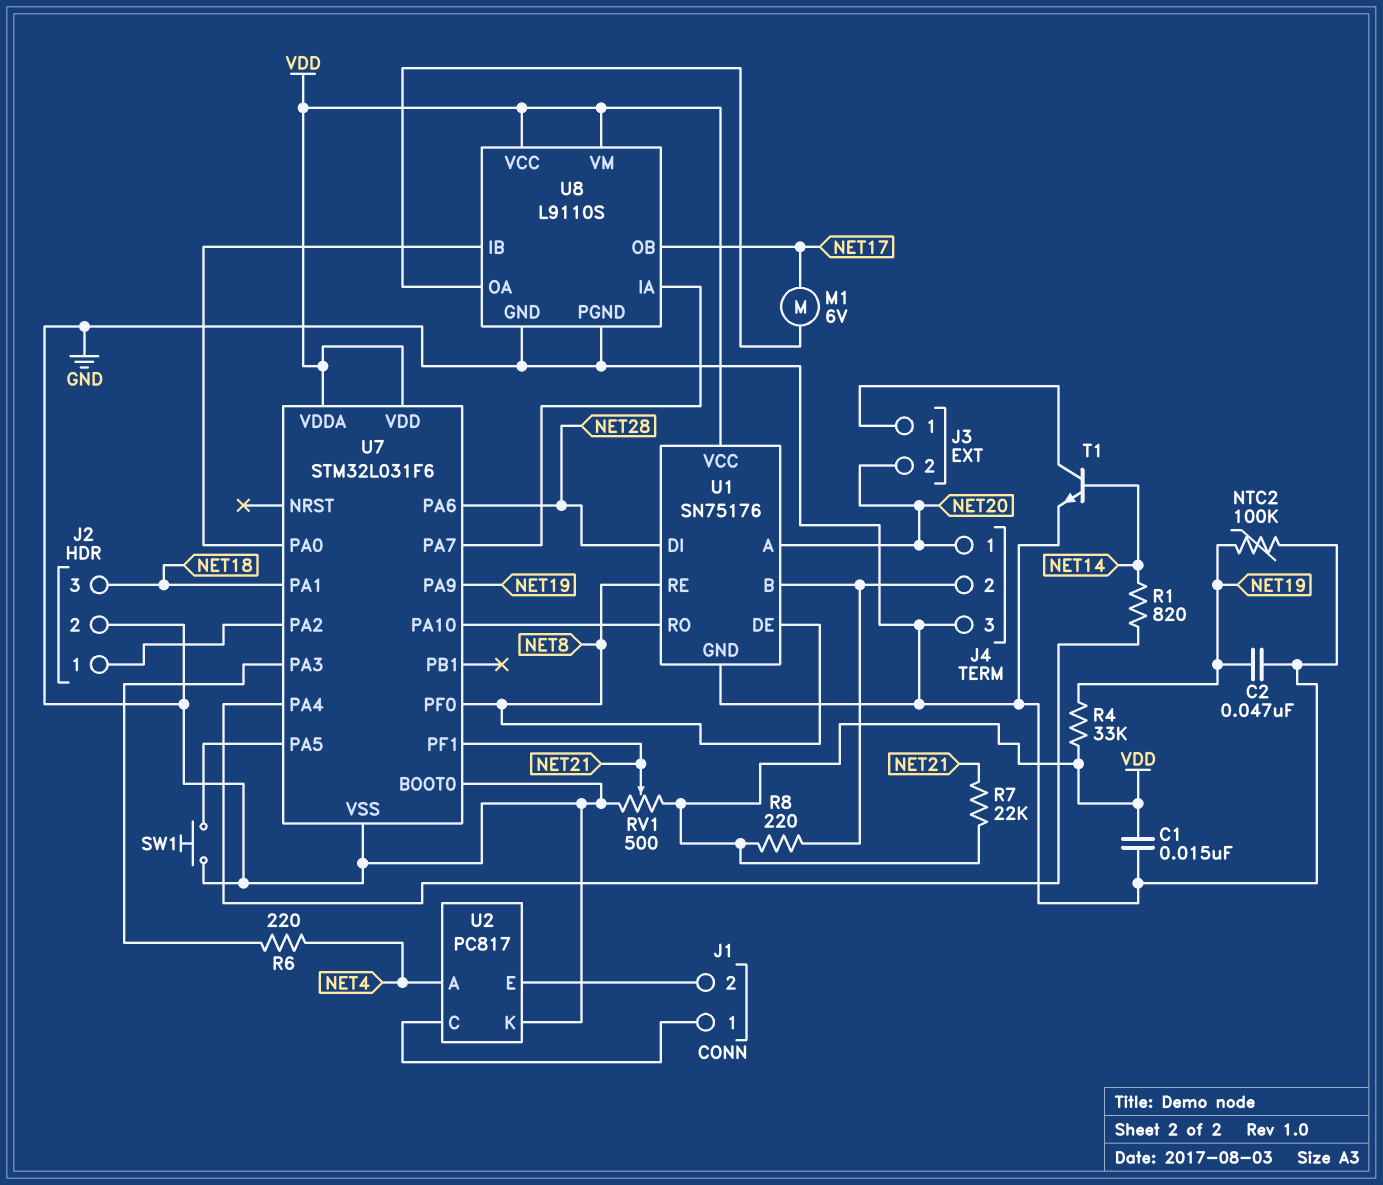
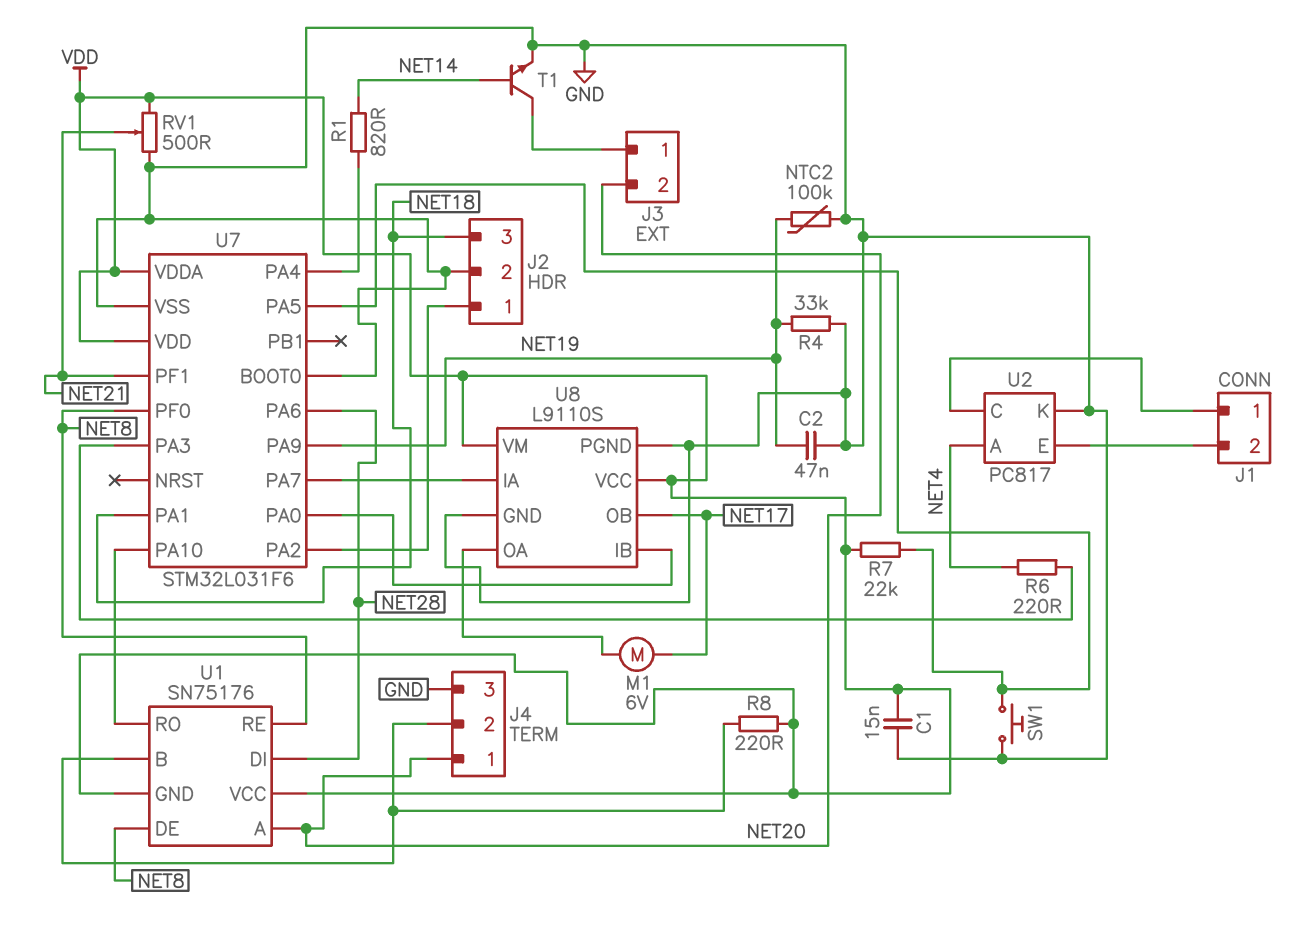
R4: 33k (NET19, VDD) -> 33k (GND, NET19)
R7: 22k (NET21, VDD) -> 22k (U7/PA5, VDD)
U1 pin GND: GND -> VDD

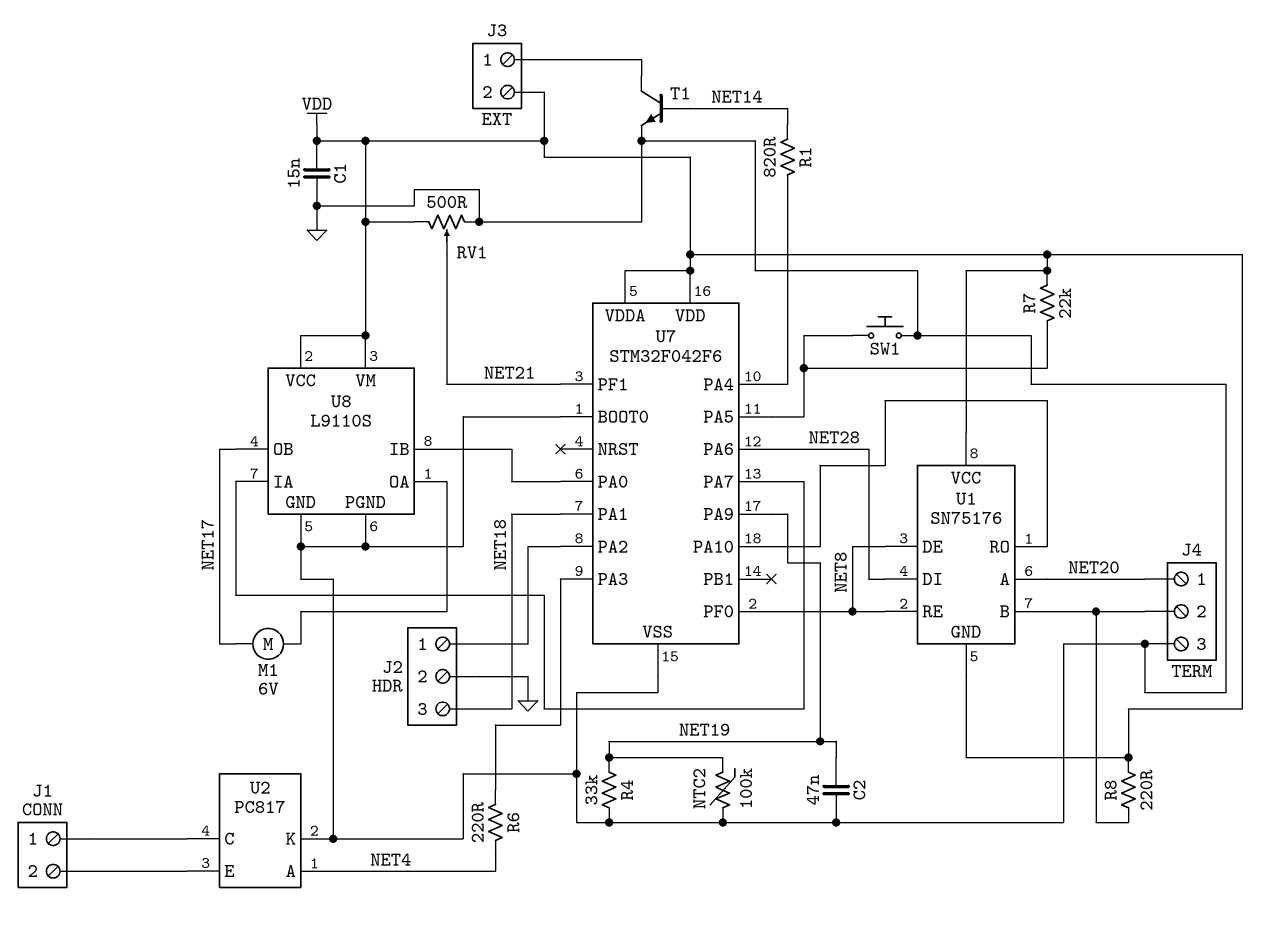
J3 pin 2: NET20 -> VDD
U7: STM32L031F6 -> STM32F042F6

